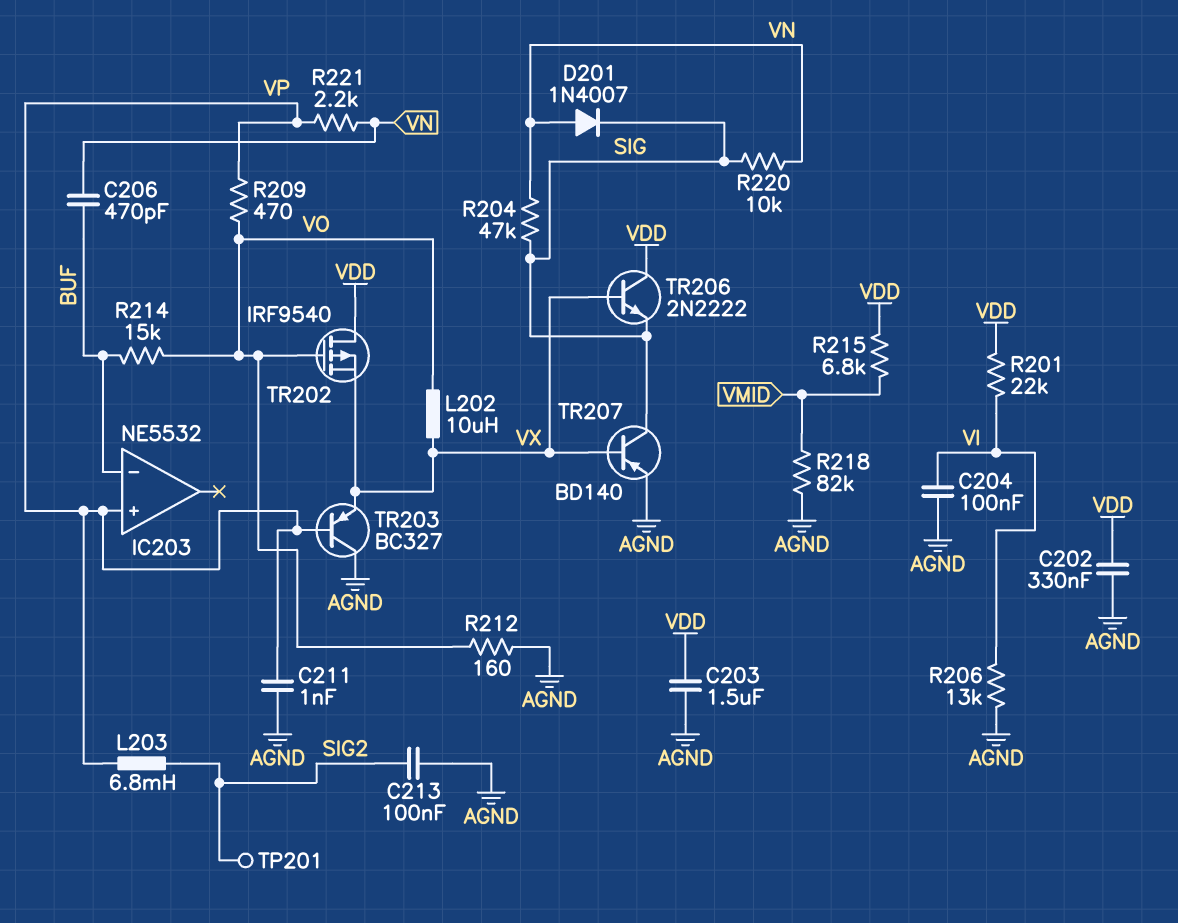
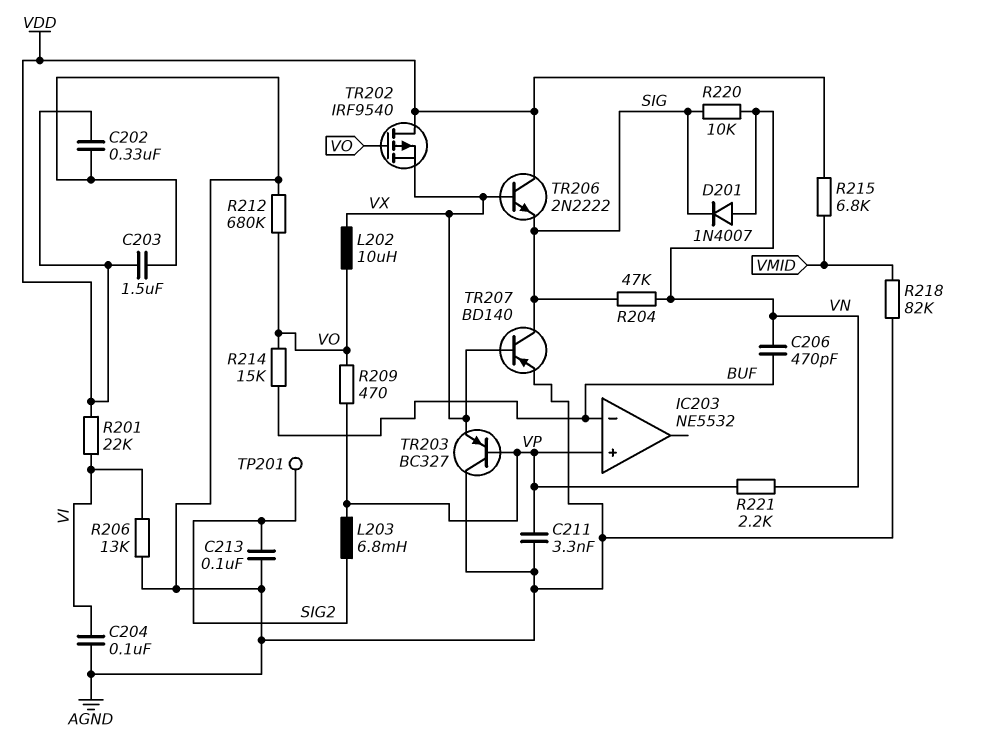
C211: 1nF (AGND, VP) -> 3.3nF (AGND, VP)
R212: 160 (AGND, VO) -> 680k (AGND, VO)

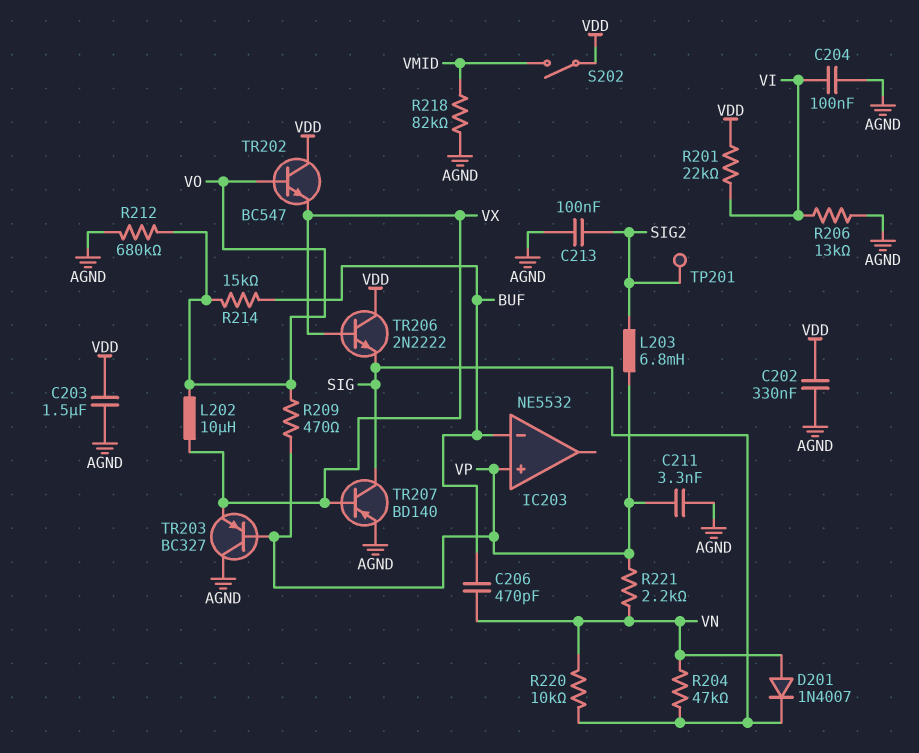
R215: 6.8k (VDD, VMID) -> none
S202: none -> switch (VDD, VMID)
TR202: PMOS IRF9540 (G VO, D VDD, S VX) -> NPN BC547 (B VO, C VDD, E VX)

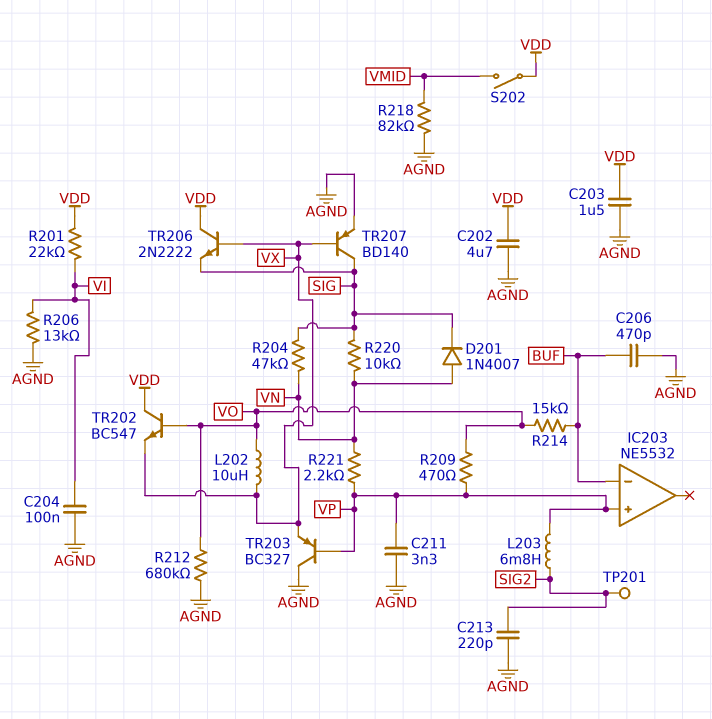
C202: 330nF (AGND, VDD) -> 4.7uF (AGND, VDD)
C206: 470pF (BUF, VN) -> 470pF (AGND, BUF)
C213: 100nF (AGND, SIG2) -> 220pF (AGND, SIG2)

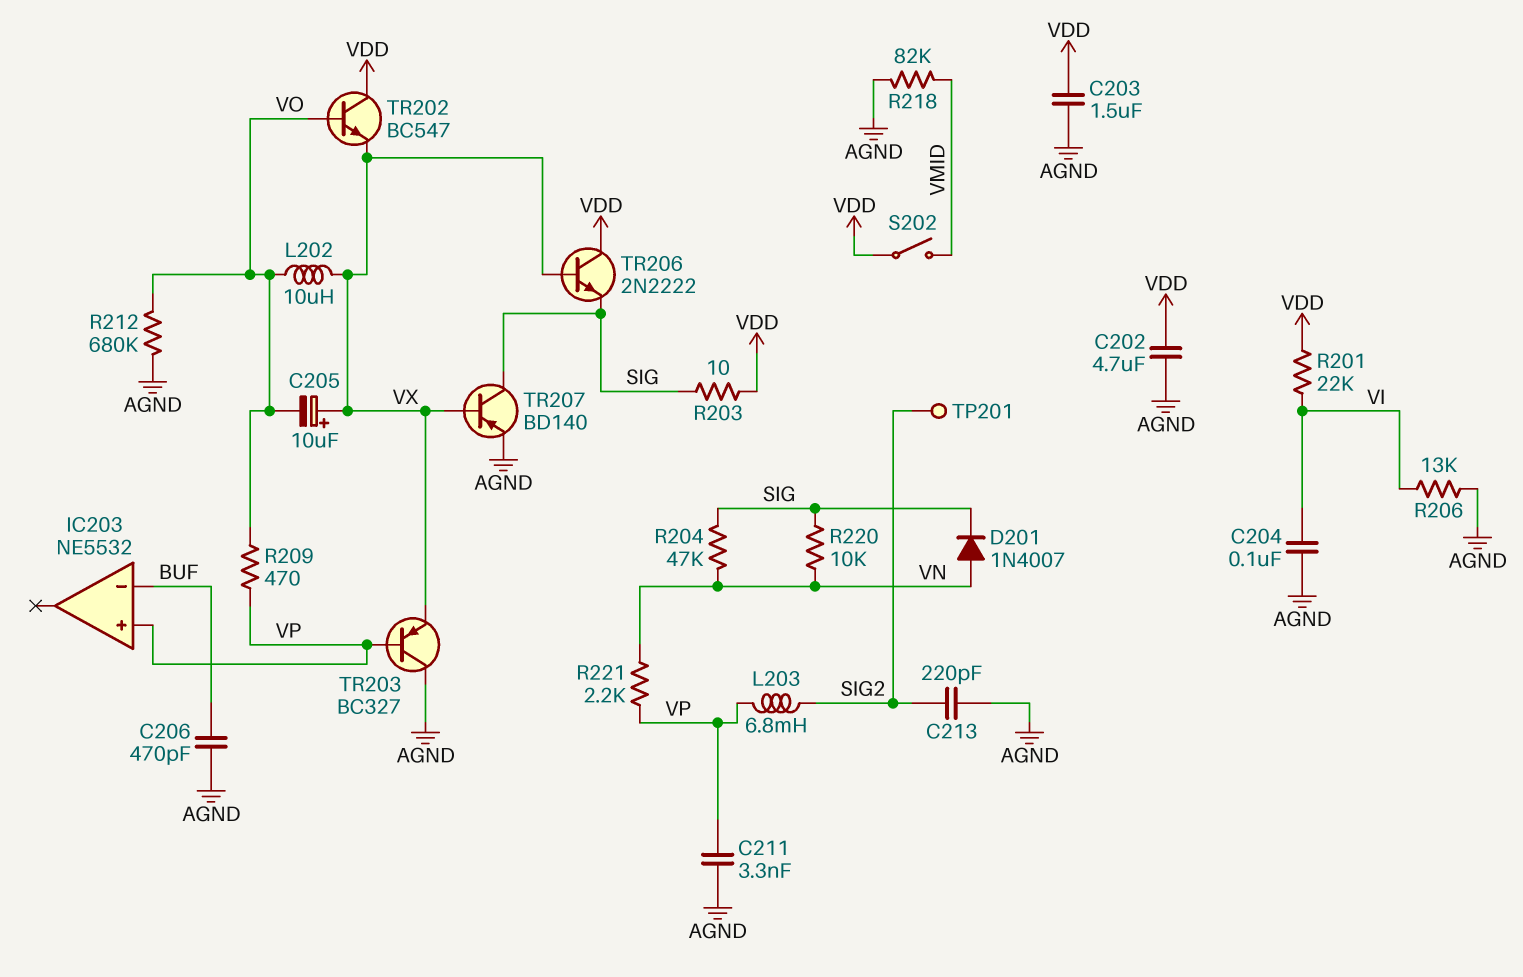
C205: none -> 10uF (plus VX, minus VO)
R203: none -> 10 (SIG, VDD)
R214: 15k (BUF, VO) -> none

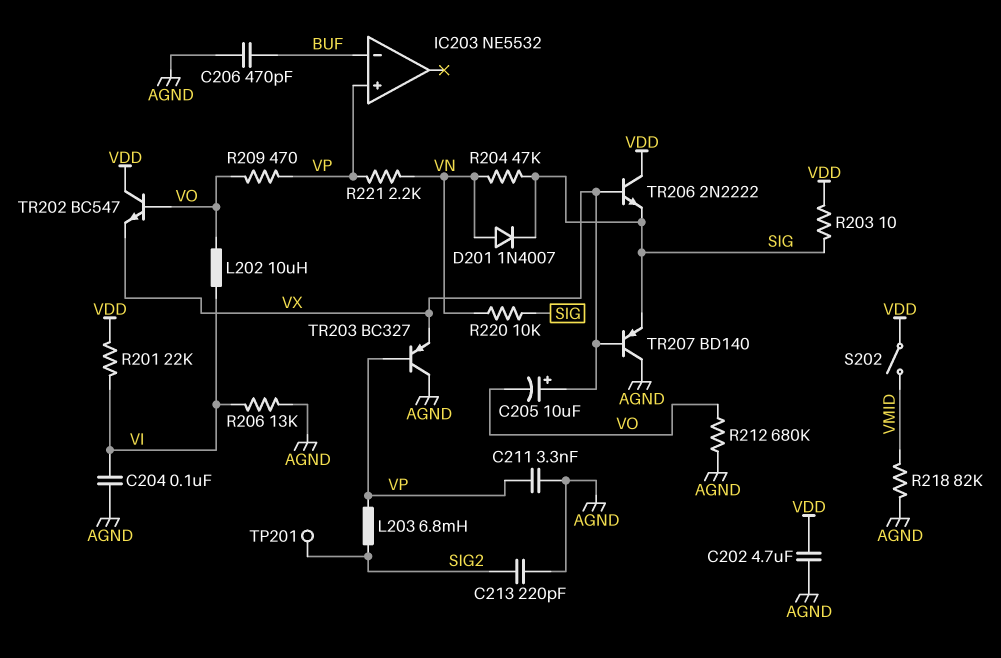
C203: 1.5uF (AGND, VDD) -> none
L202: 10uH (VO, VX) -> 10uH (VI, VO)
TR207: PNP BD140 (B VX, C SIG, E AGND) -> PNP BD140 (B VX, C AGND, E SIG)

